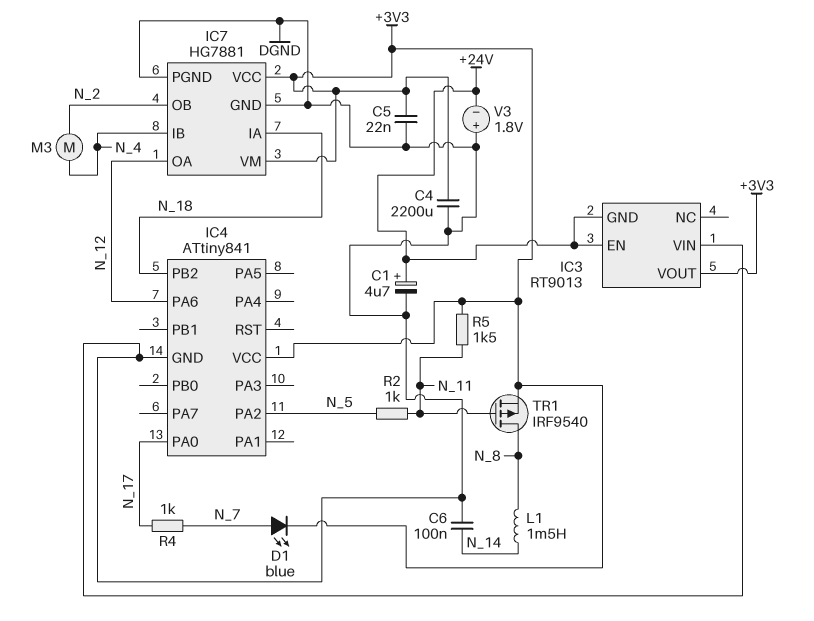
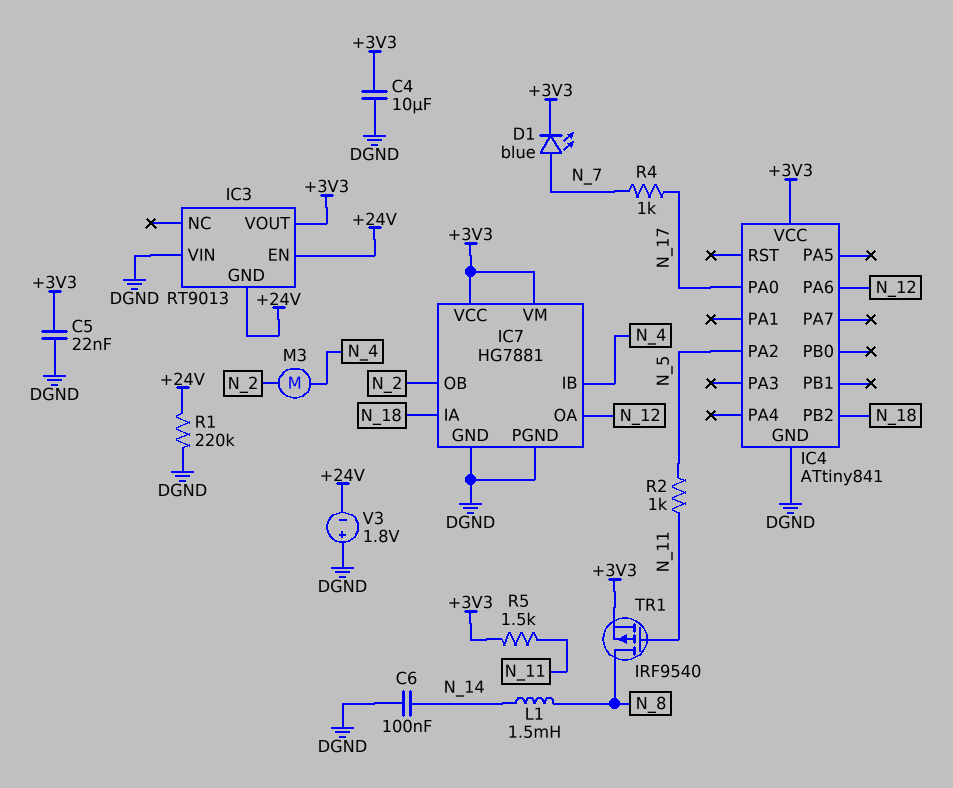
C1: 4.7uF (plus +24V, minus DGND) -> none
C4: 2200uF (+3V3, DGND) -> 10uF (+3V3, DGND)
R1: none -> 220k (+24V, DGND)

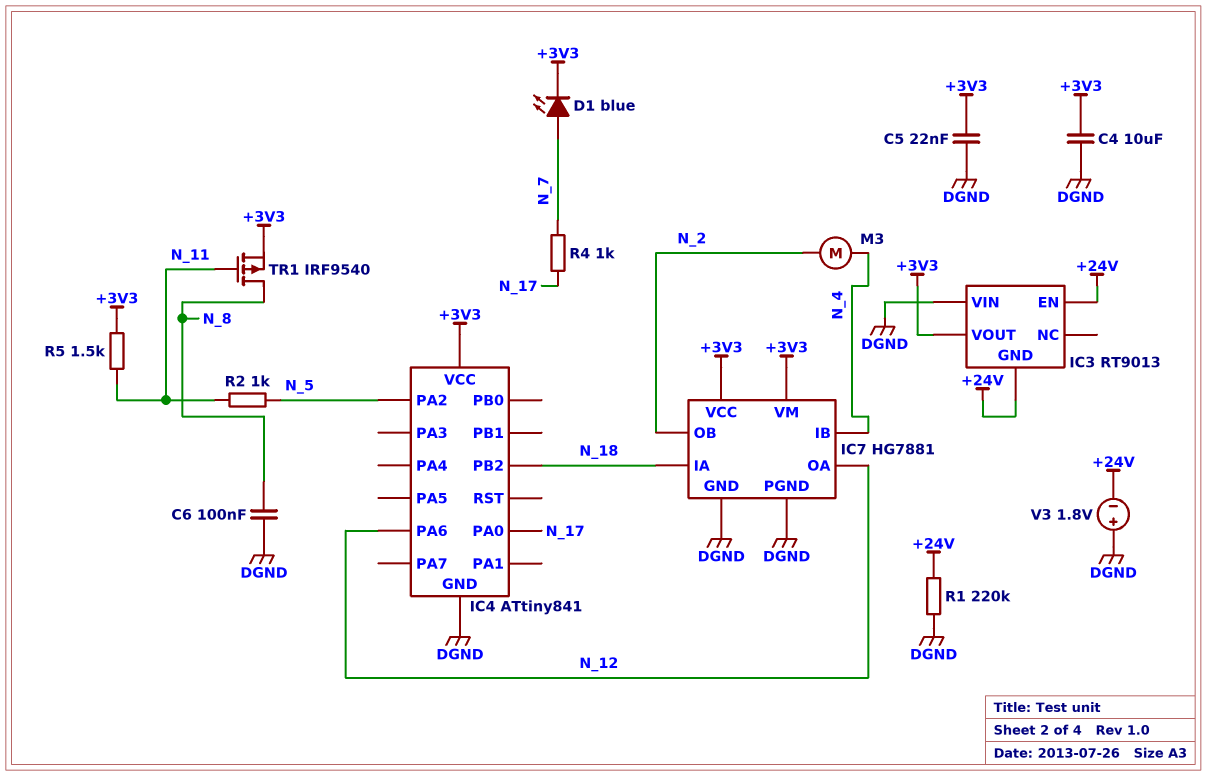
C6: 100nF (DGND, N_14) -> 100nF (DGND, N_8)
L1: 1.5mH (N_8, N_14) -> none

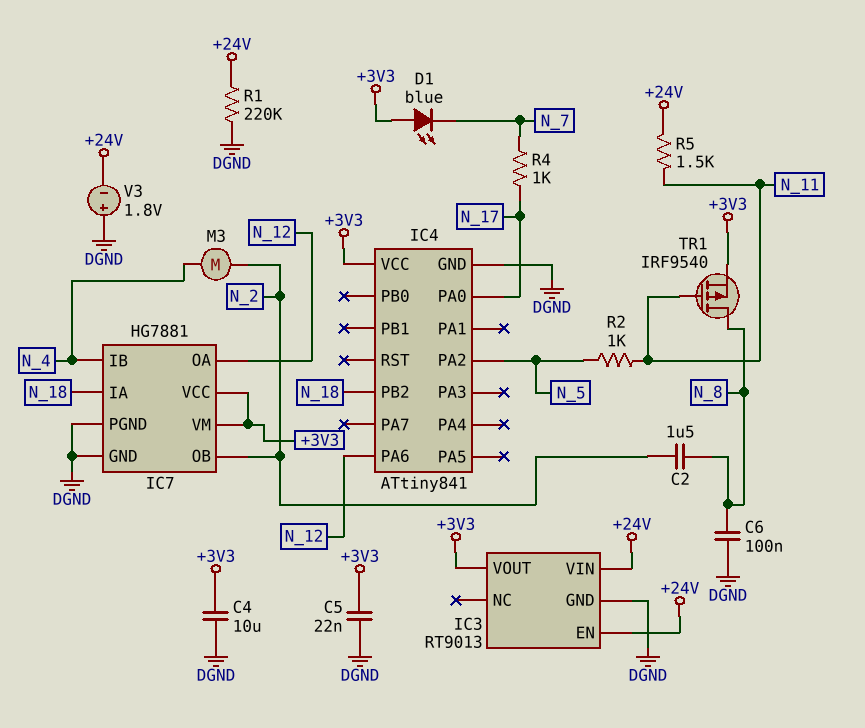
C2: none -> 1.5uF (N_2, N_8)
D1: LED blue (A N_7, K +3V3) -> LED blue (A +3V3, K N_7)
IC3 pin GND: +24V -> DGND
IC3 pin VIN: DGND -> +24V
R5: 1.5k (+3V3, N_11) -> 1.5k (+24V, N_11)

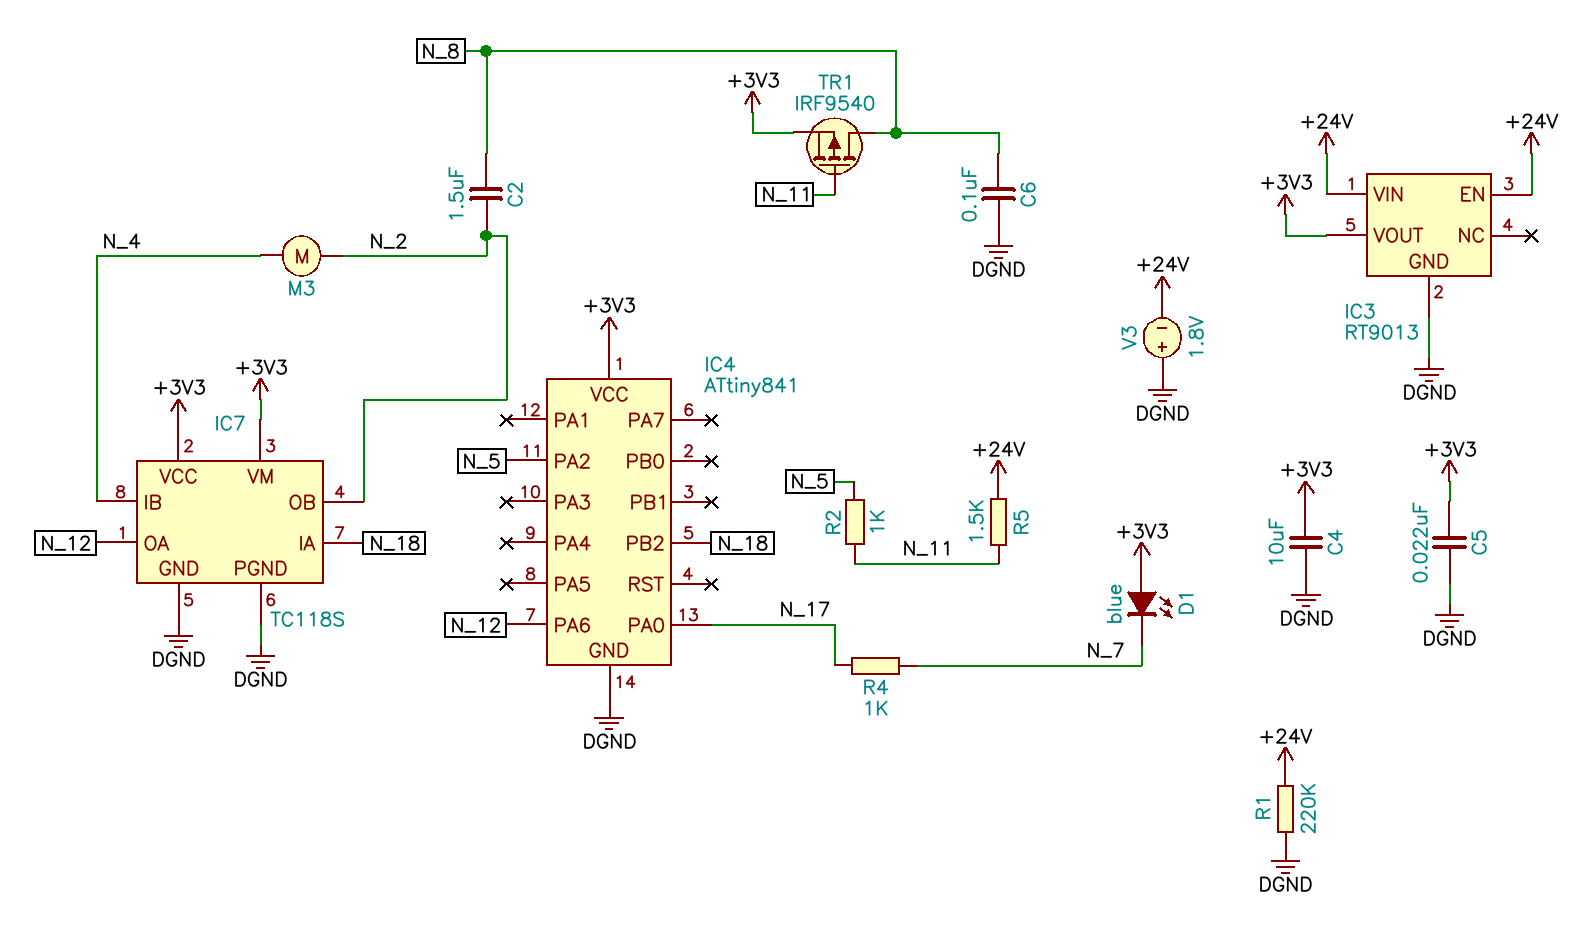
IC7: HG7881 -> TC118S

